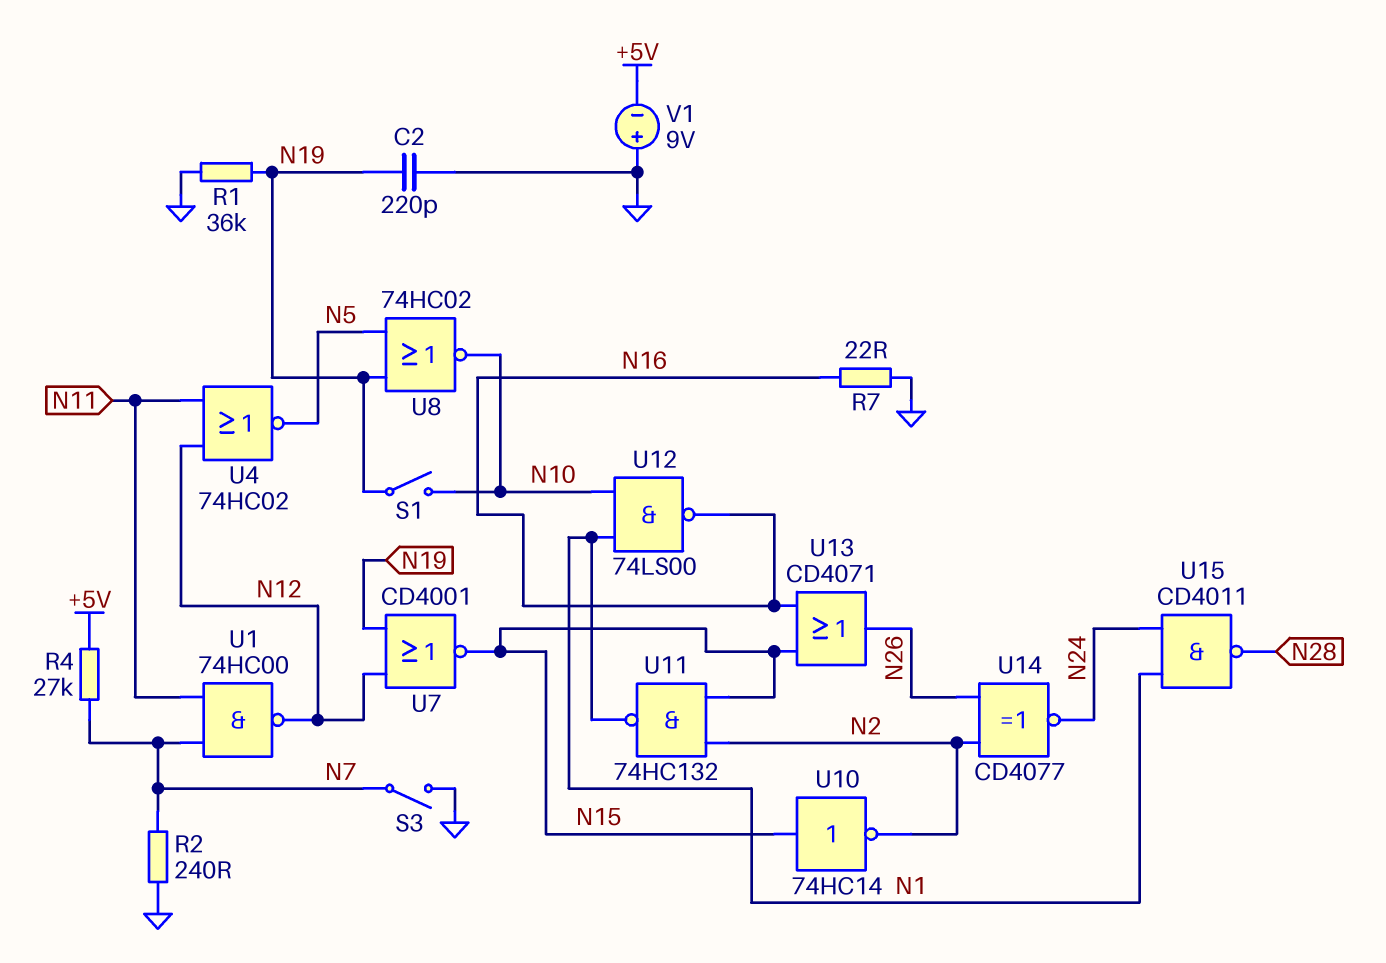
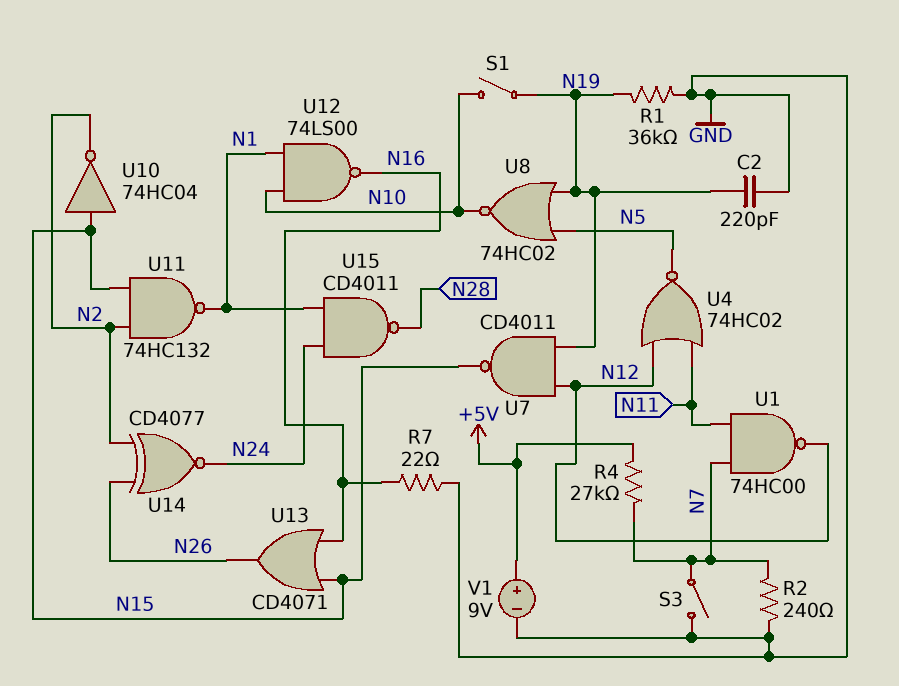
U7: NOR CD4001 (in N12, in N19, out N15) -> NAND CD4011 (in N12, in N19, out N15)
U10: NOT 74HC14 (in N15, out N2) -> NOT 74HC04 (in N15, out N2)
V1: 9V (plus GND, minus +5V) -> 9V (plus +5V, minus GND)

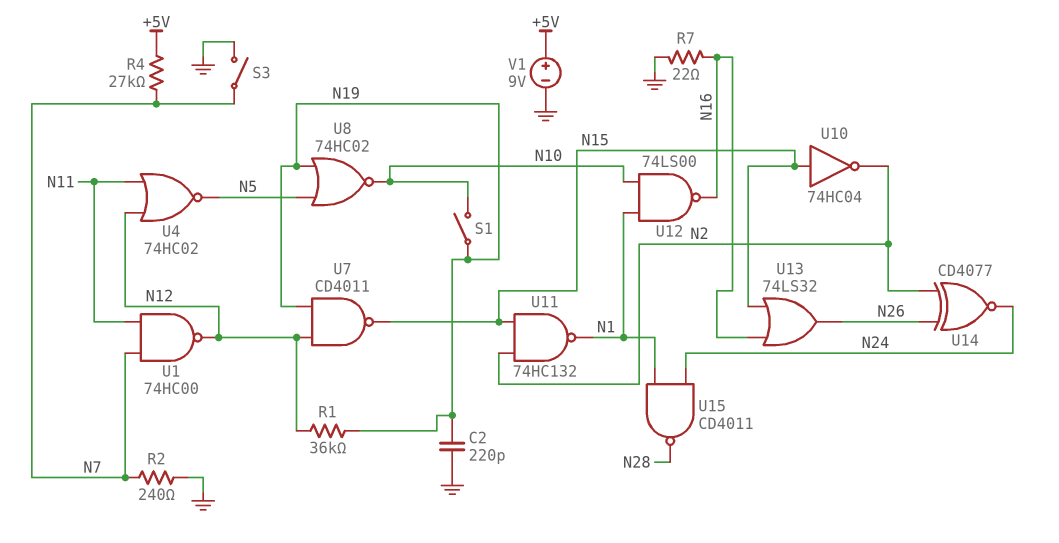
R1: 36k (GND, N19) -> 36k (N12, N19)
U13: OR CD4071 (in N15, in N16, out N26) -> OR 74LS32 (in N15, in N16, out N26)

